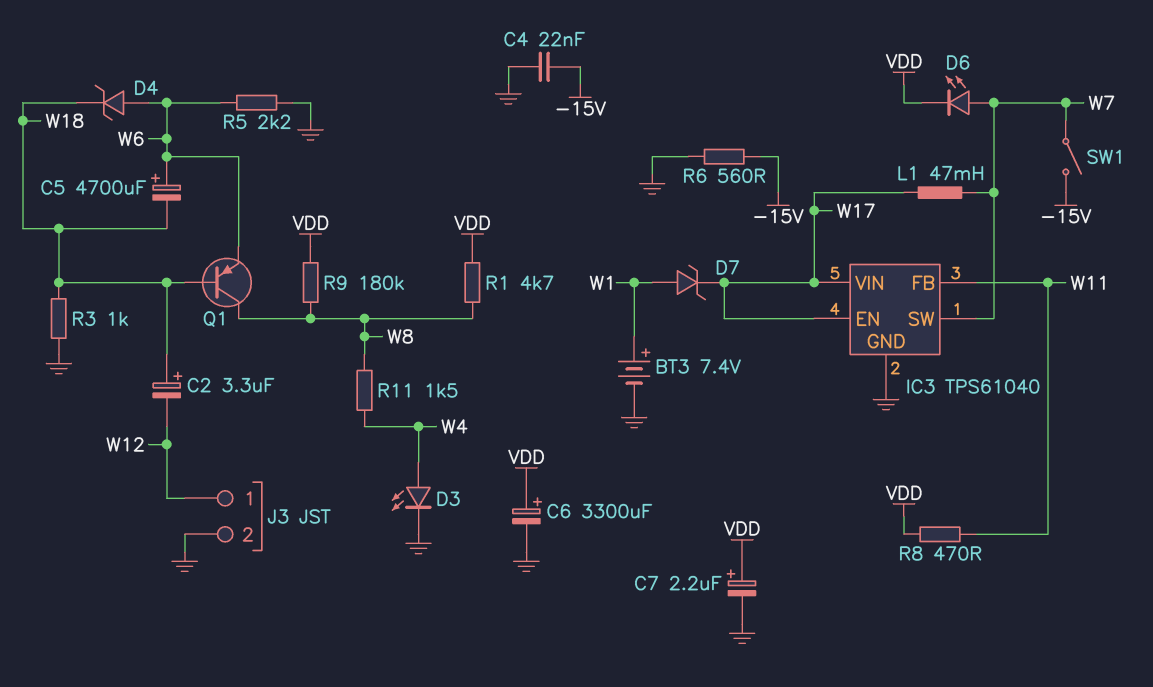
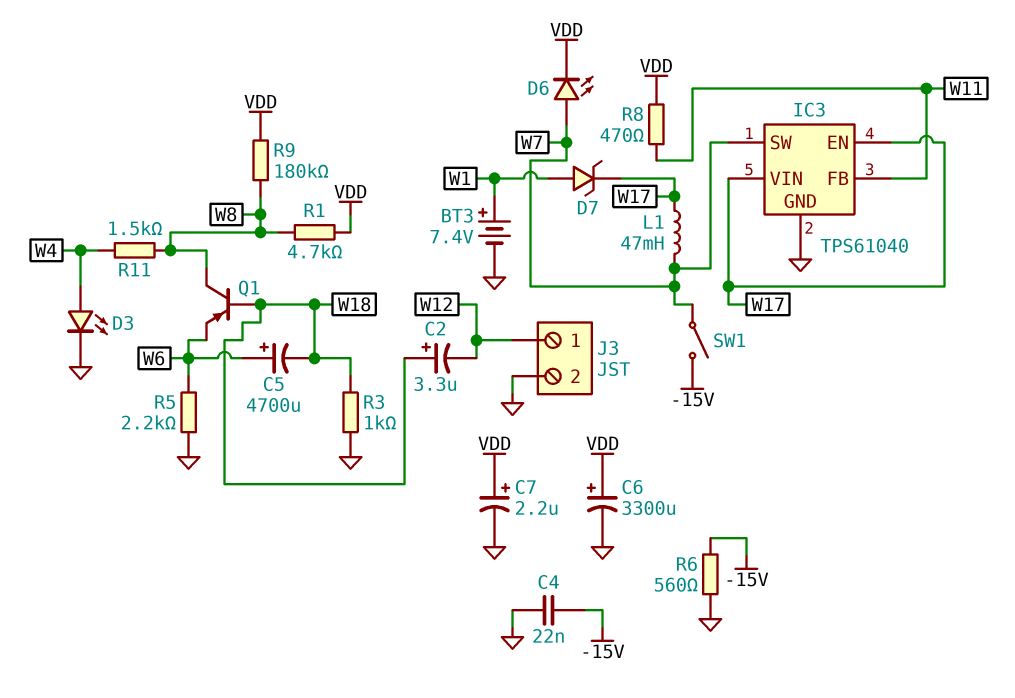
D4: zener (A W6, K W18) -> none

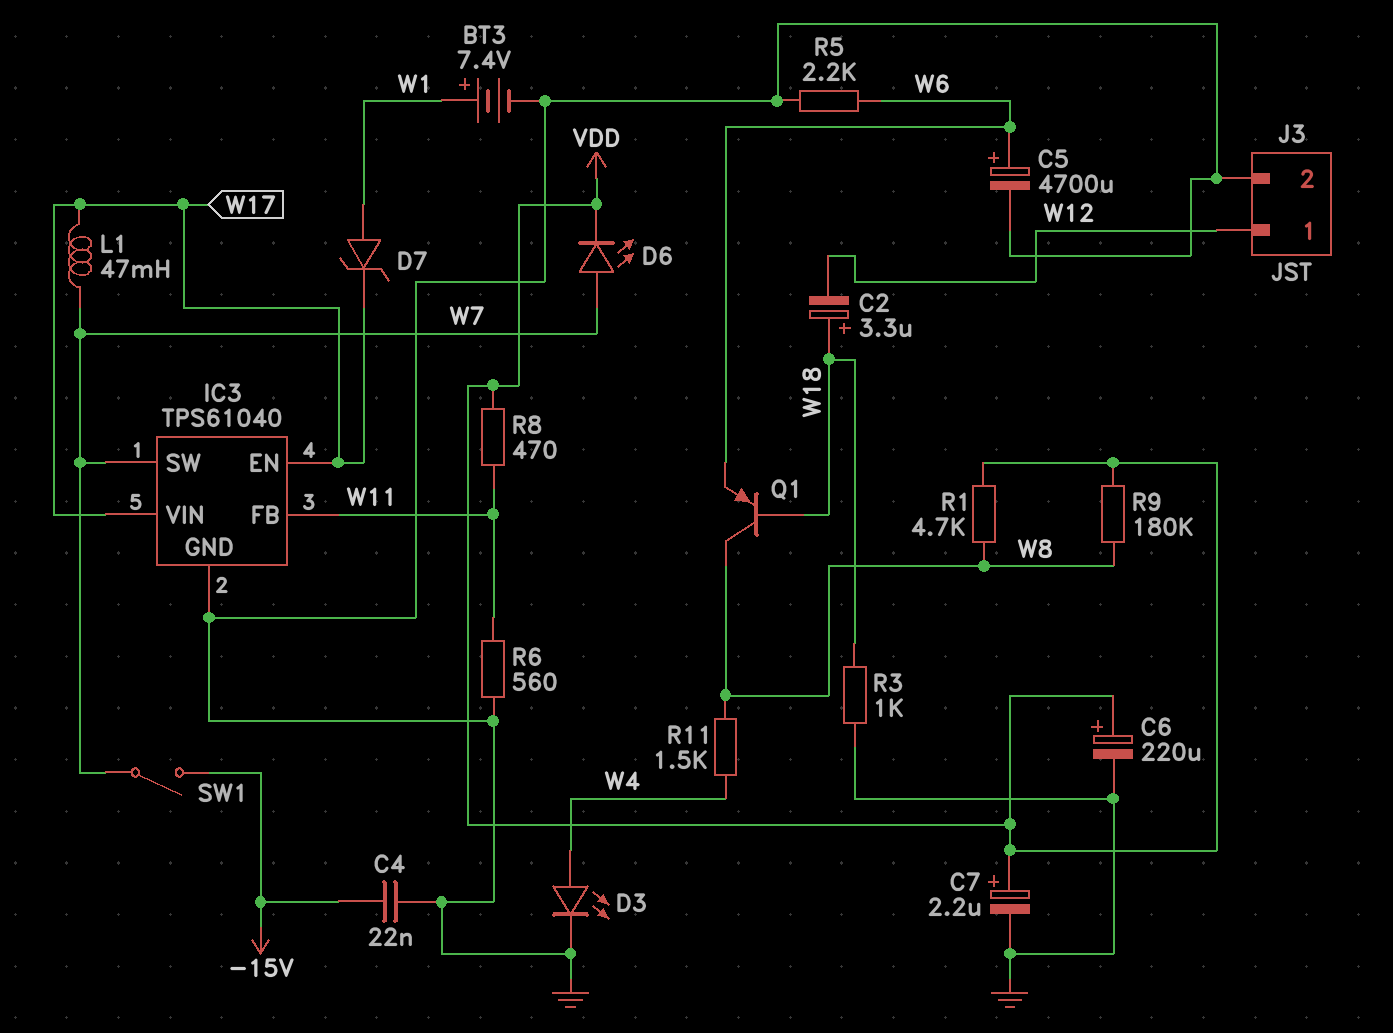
C5: 4700uF (plus W6, minus W18) -> 4700uF (plus W6, minus GND)
C6: 3300uF (plus VDD, minus GND) -> 220uF (plus VDD, minus GND)
R6: 560 (-15V, GND) -> 560 (GND, W11)

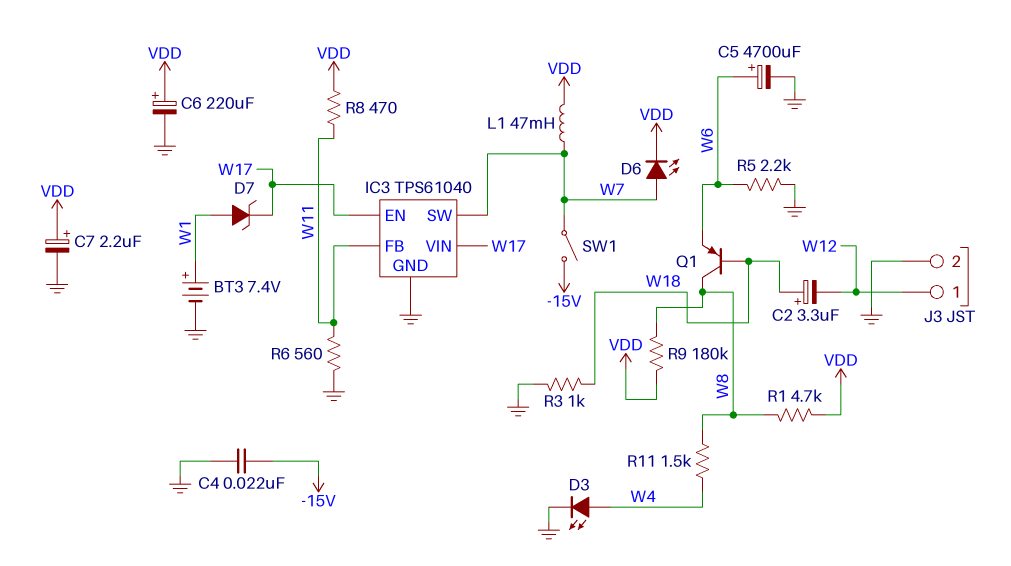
L1: 47mH (W7, W17) -> 47mH (VDD, W7)

